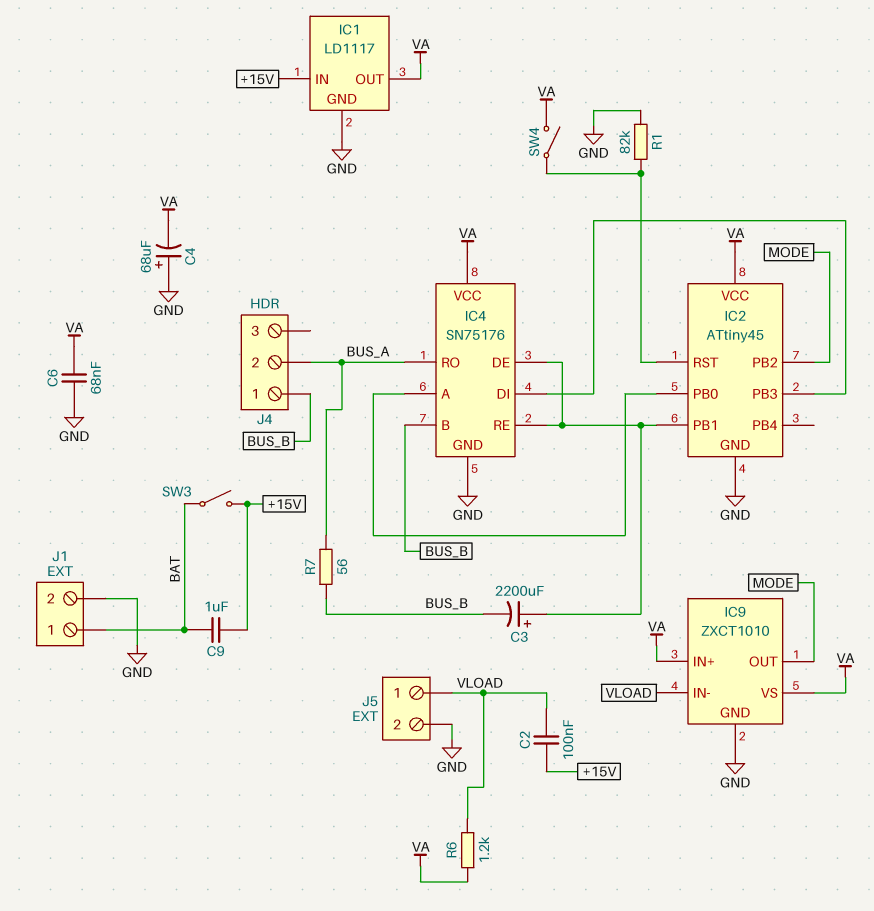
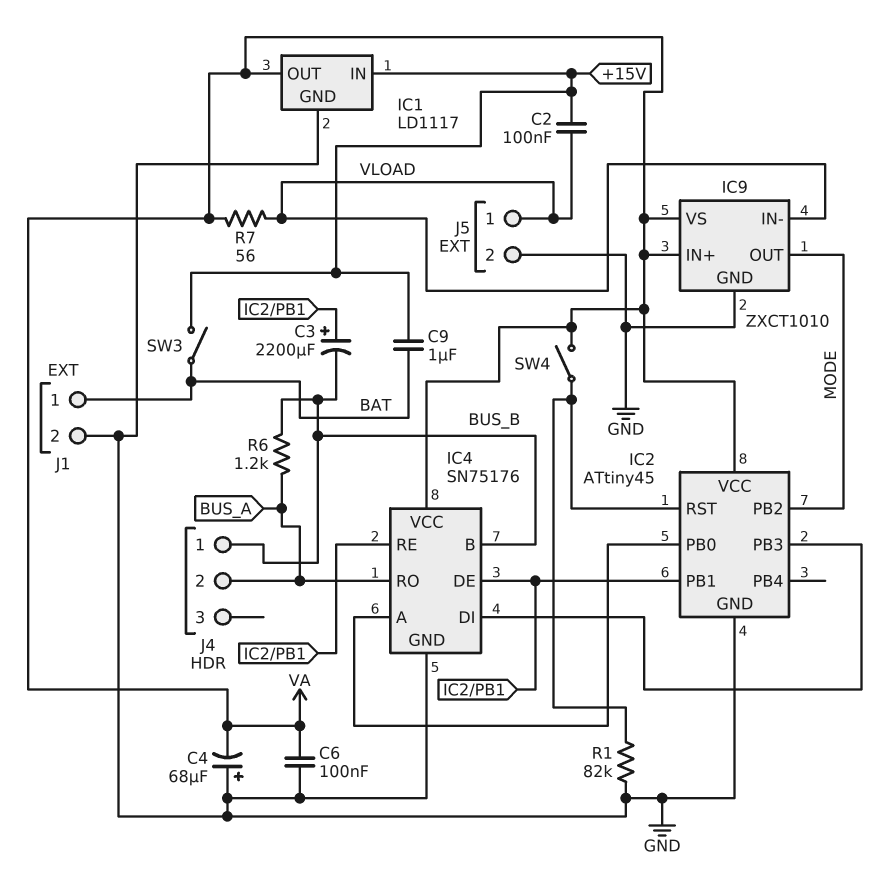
C6: 68nF (GND, VA) -> 100nF (GND, VA)
R6: 1.2k (VA, VLOAD) -> 1.2k (BUS_A, BUS_B)
R7: 56 (BUS_A, BUS_B) -> 56 (VA, VLOAD)

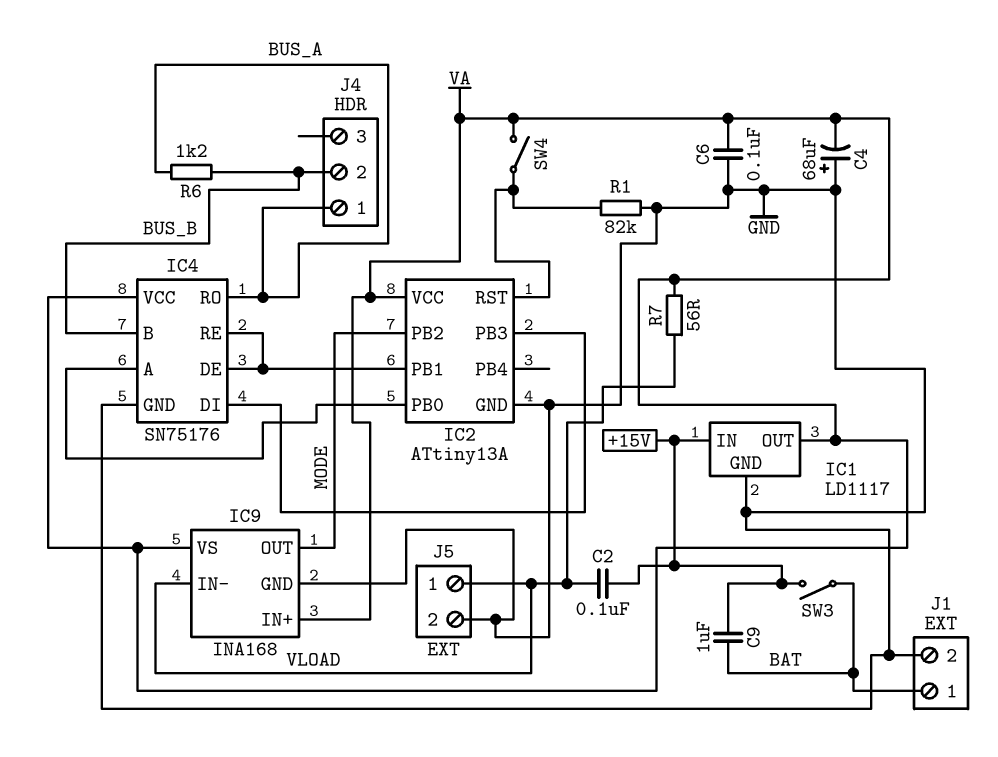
C3: 2200uF (plus IC2/PB1, minus BUS_B) -> none
IC2: ATtiny45 -> ATtiny13A
IC9: ZXCT1010 -> INA168
J4 pin 1: BUS_B -> BUS_A
J4 pin 2: BUS_A -> BUS_B

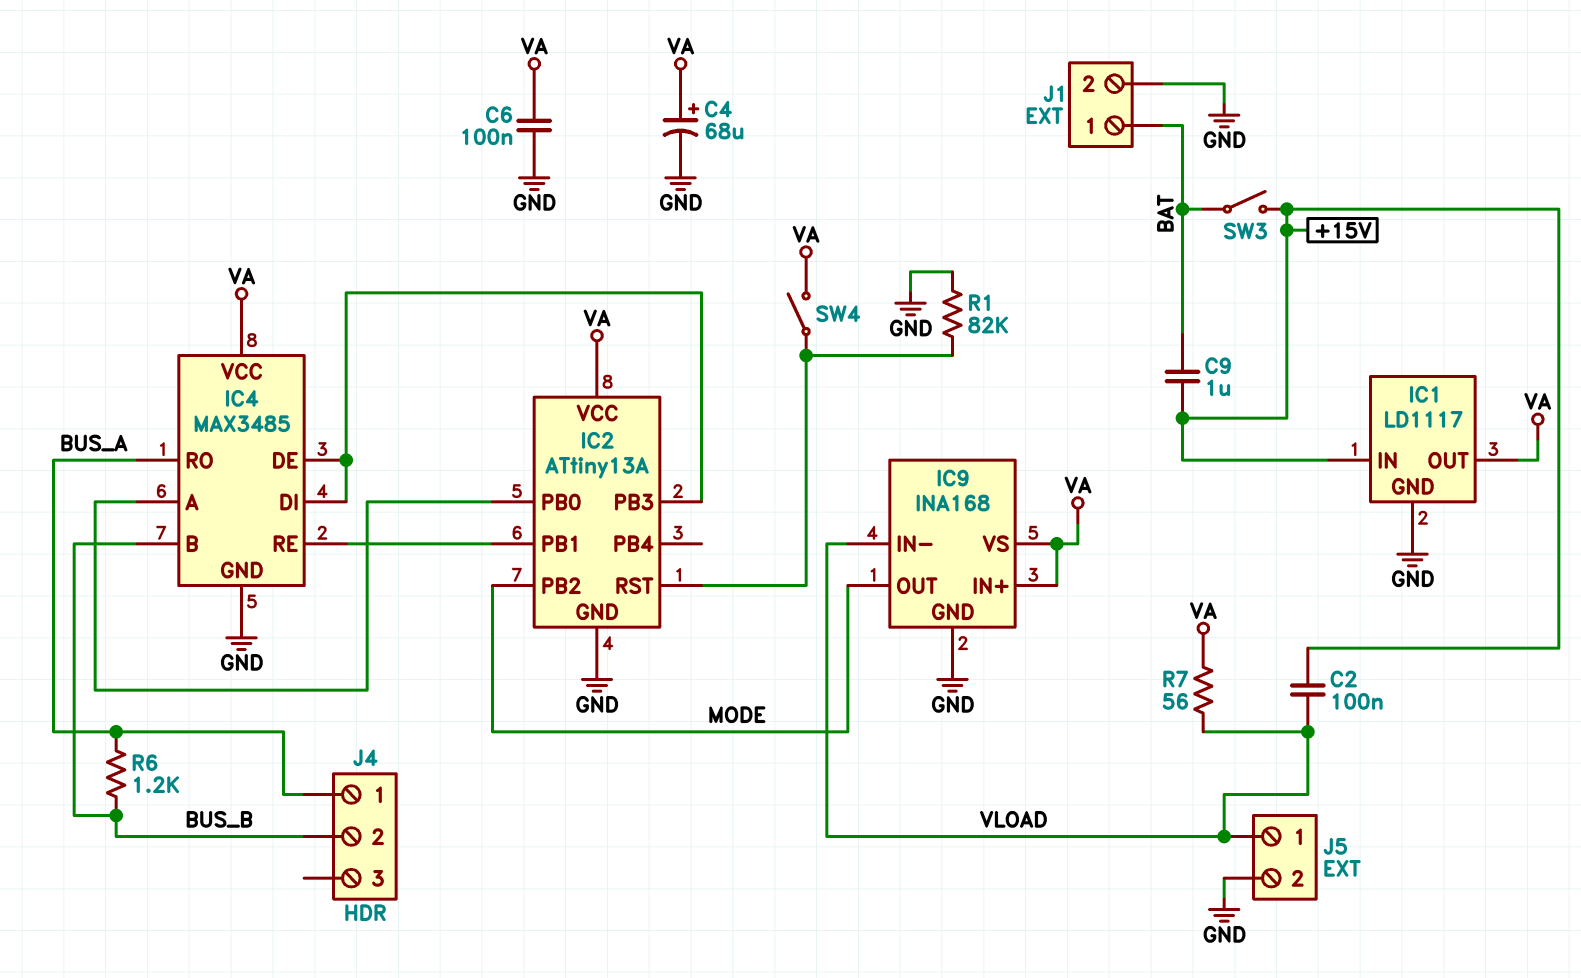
C4: 68uF (plus GND, minus VA) -> 68uF (plus VA, minus GND)
IC4: SN75176 -> MAX3485
IC4 pin DE: IC2/PB1 -> IC2/PB3

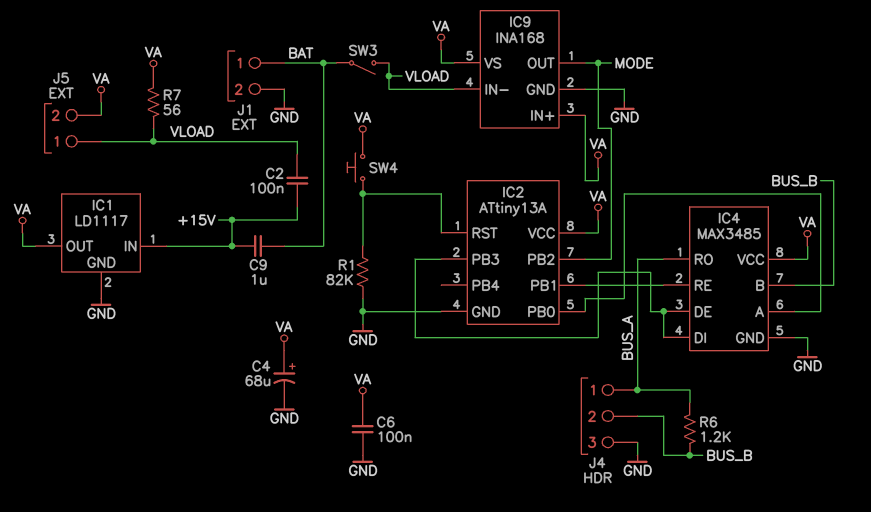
J4 pin 3: none -> GND
J5 pin 2: GND -> VA
SW3: switch (+15V, BAT) -> switch (BAT, VLOAD)
SW4: switch (IC2/RST, VA) -> button (IC2/RST, VA)

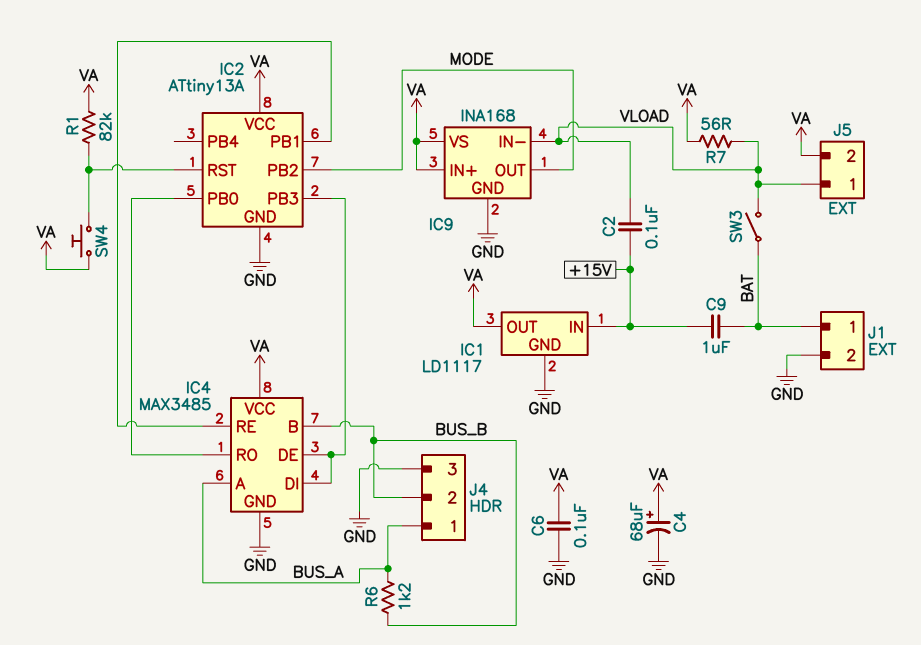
IC4 pin A: IC2/PB0 -> BUS_A
IC4 pin RO: BUS_A -> IC2/PB0
R1: 82k (GND, IC2/RST) -> 82k (IC2/RST, VA)

